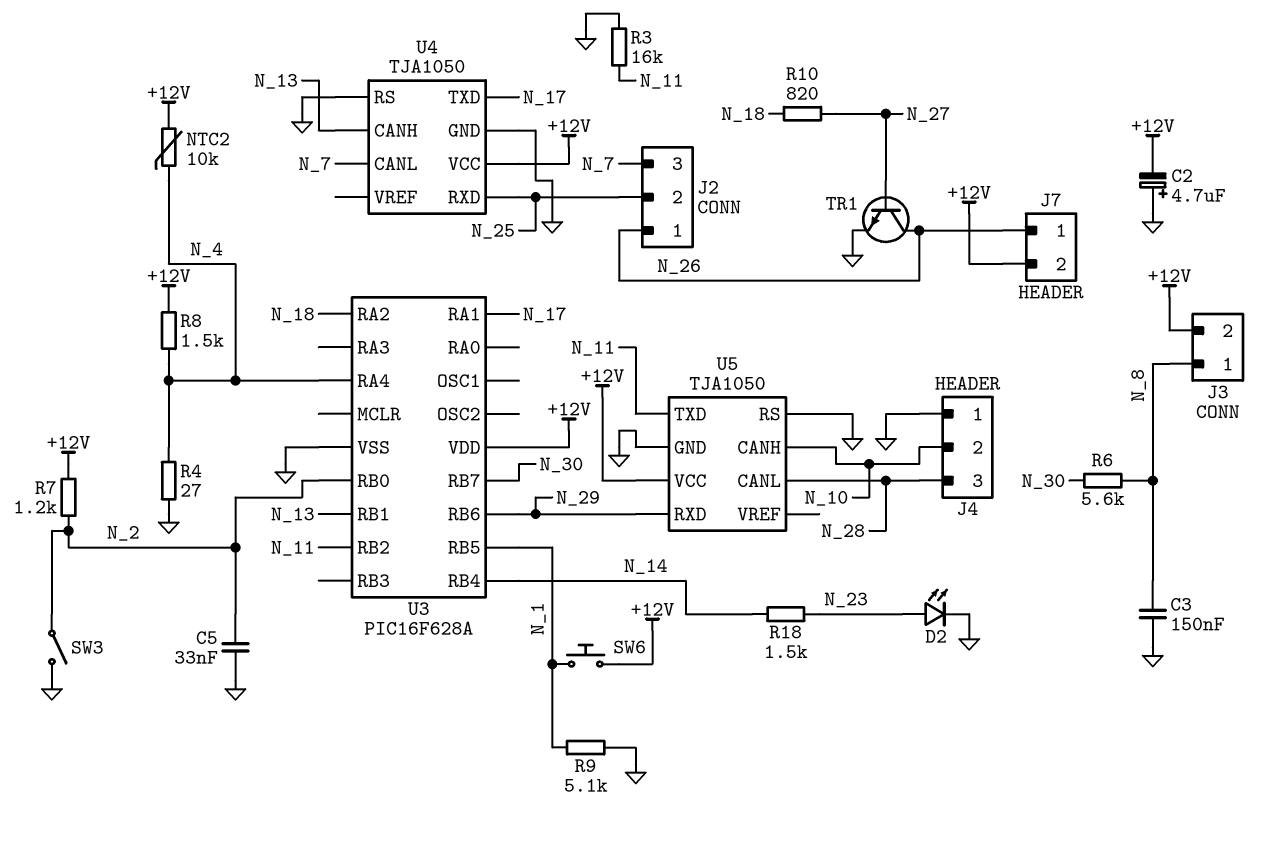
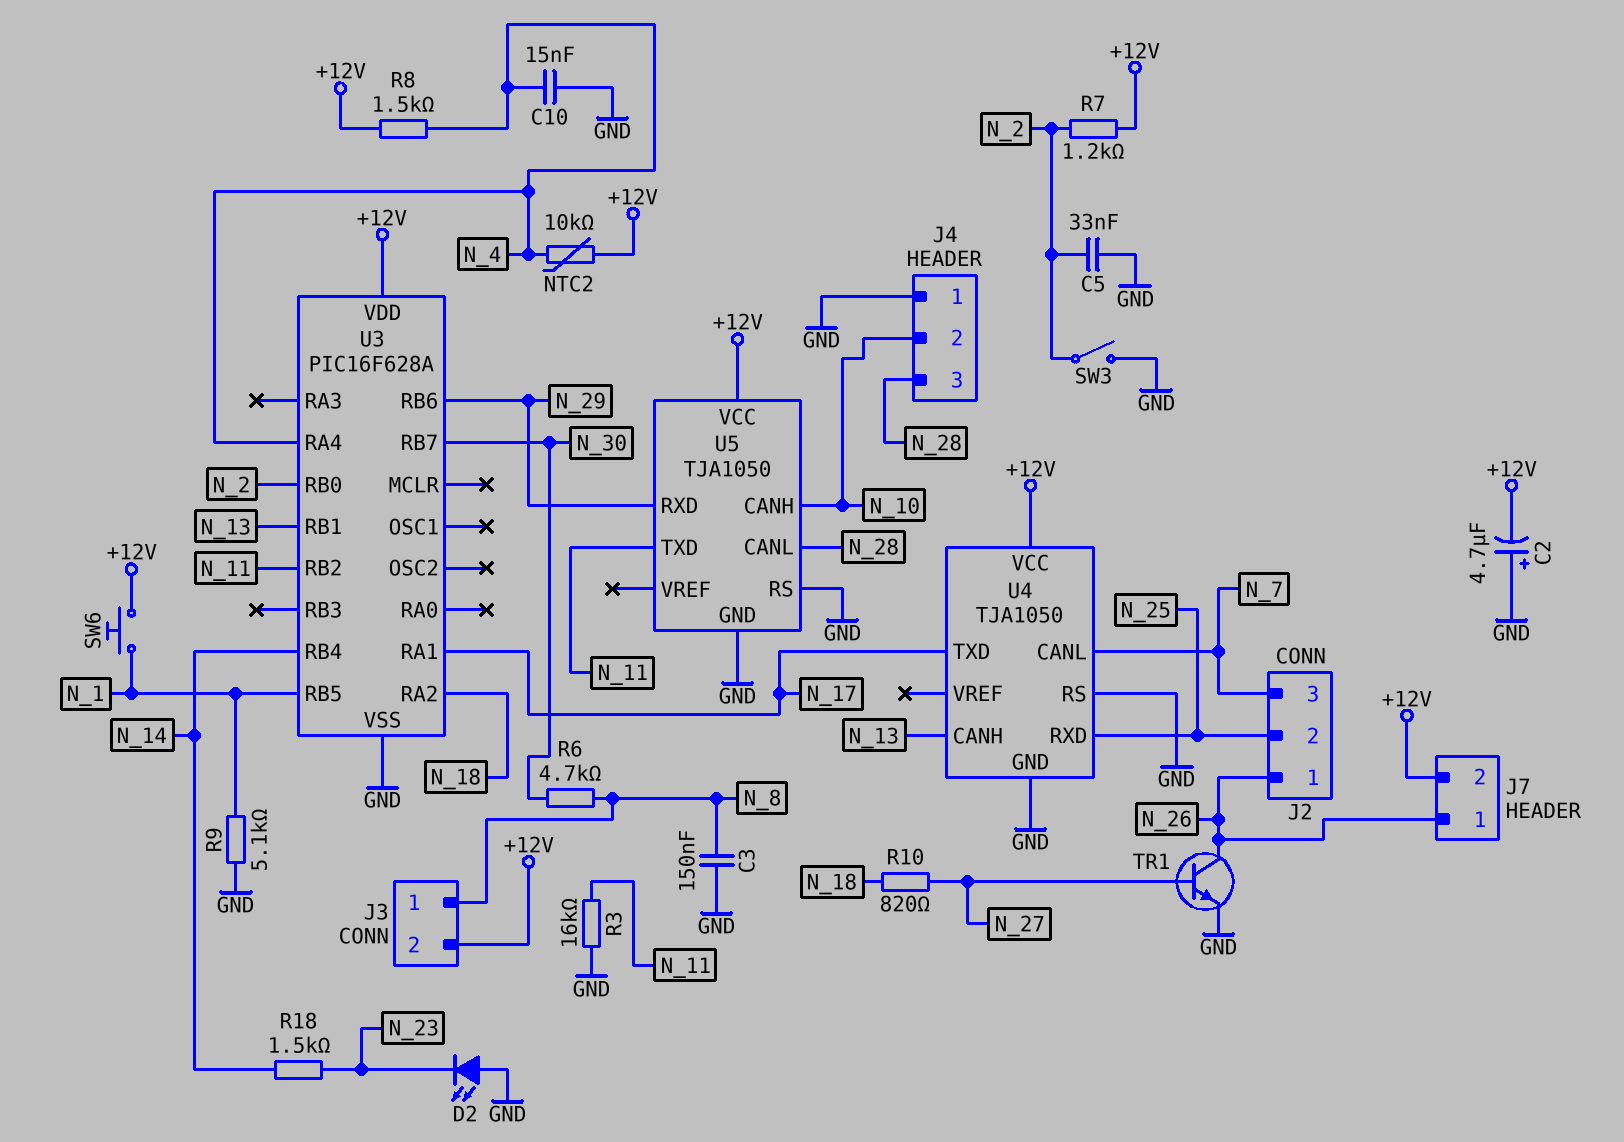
C10: none -> 15nF (GND, N_4)
D2: LED (A N_23, K GND) -> LED (A GND, K N_23)
R4: 27 (GND, N_4) -> none
R6: 5.6k (N_8, N_30) -> 4.7k (N_8, N_30)

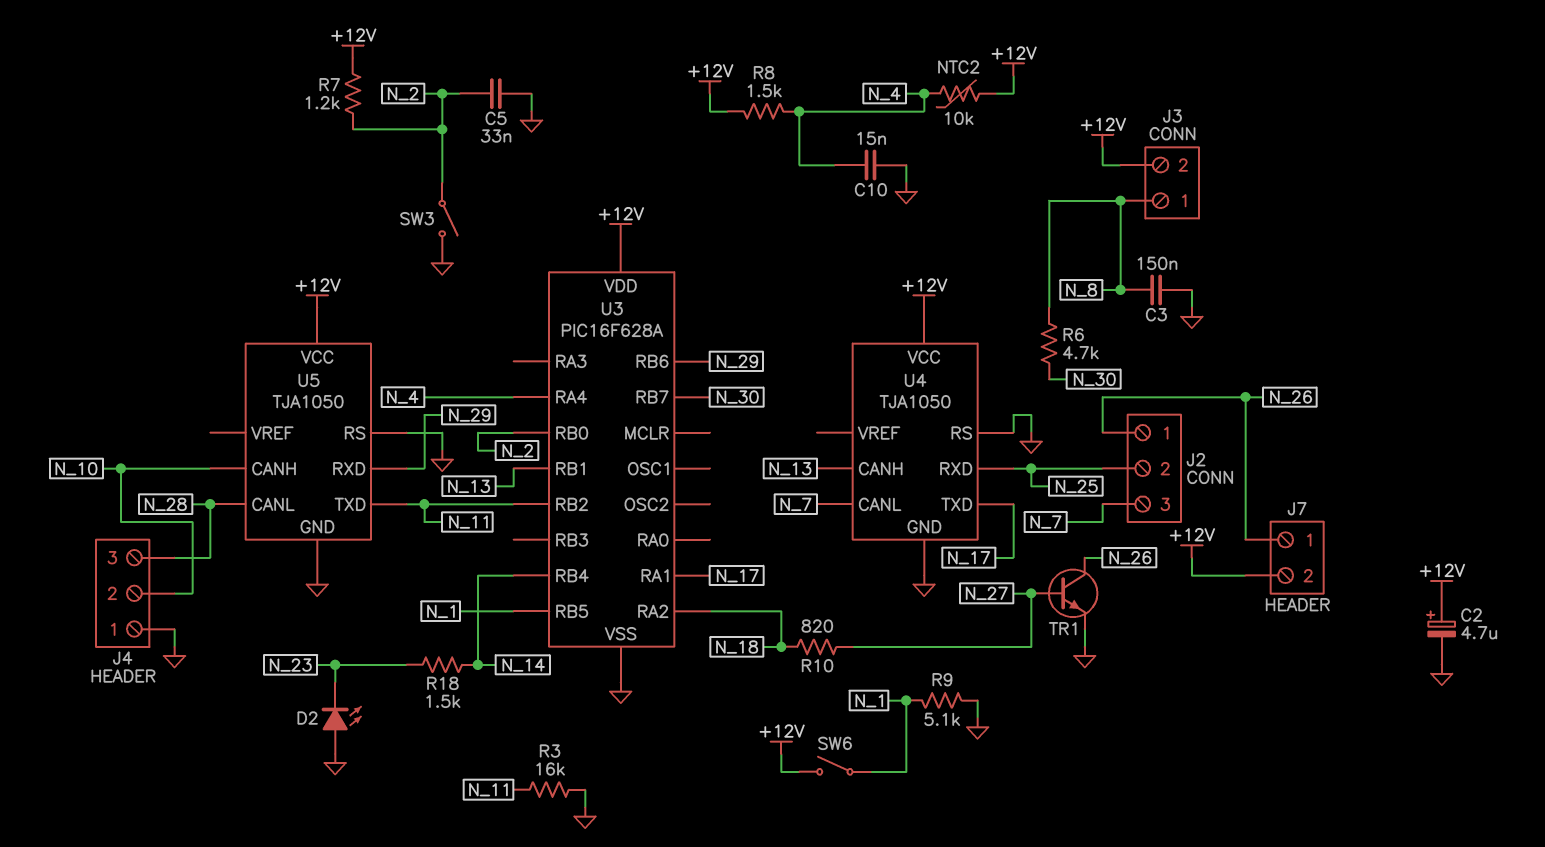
C2: 4.7uF (plus GND, minus +12V) -> 4.7uF (plus +12V, minus GND)
SW6: button (+12V, N_1) -> switch (+12V, N_1)

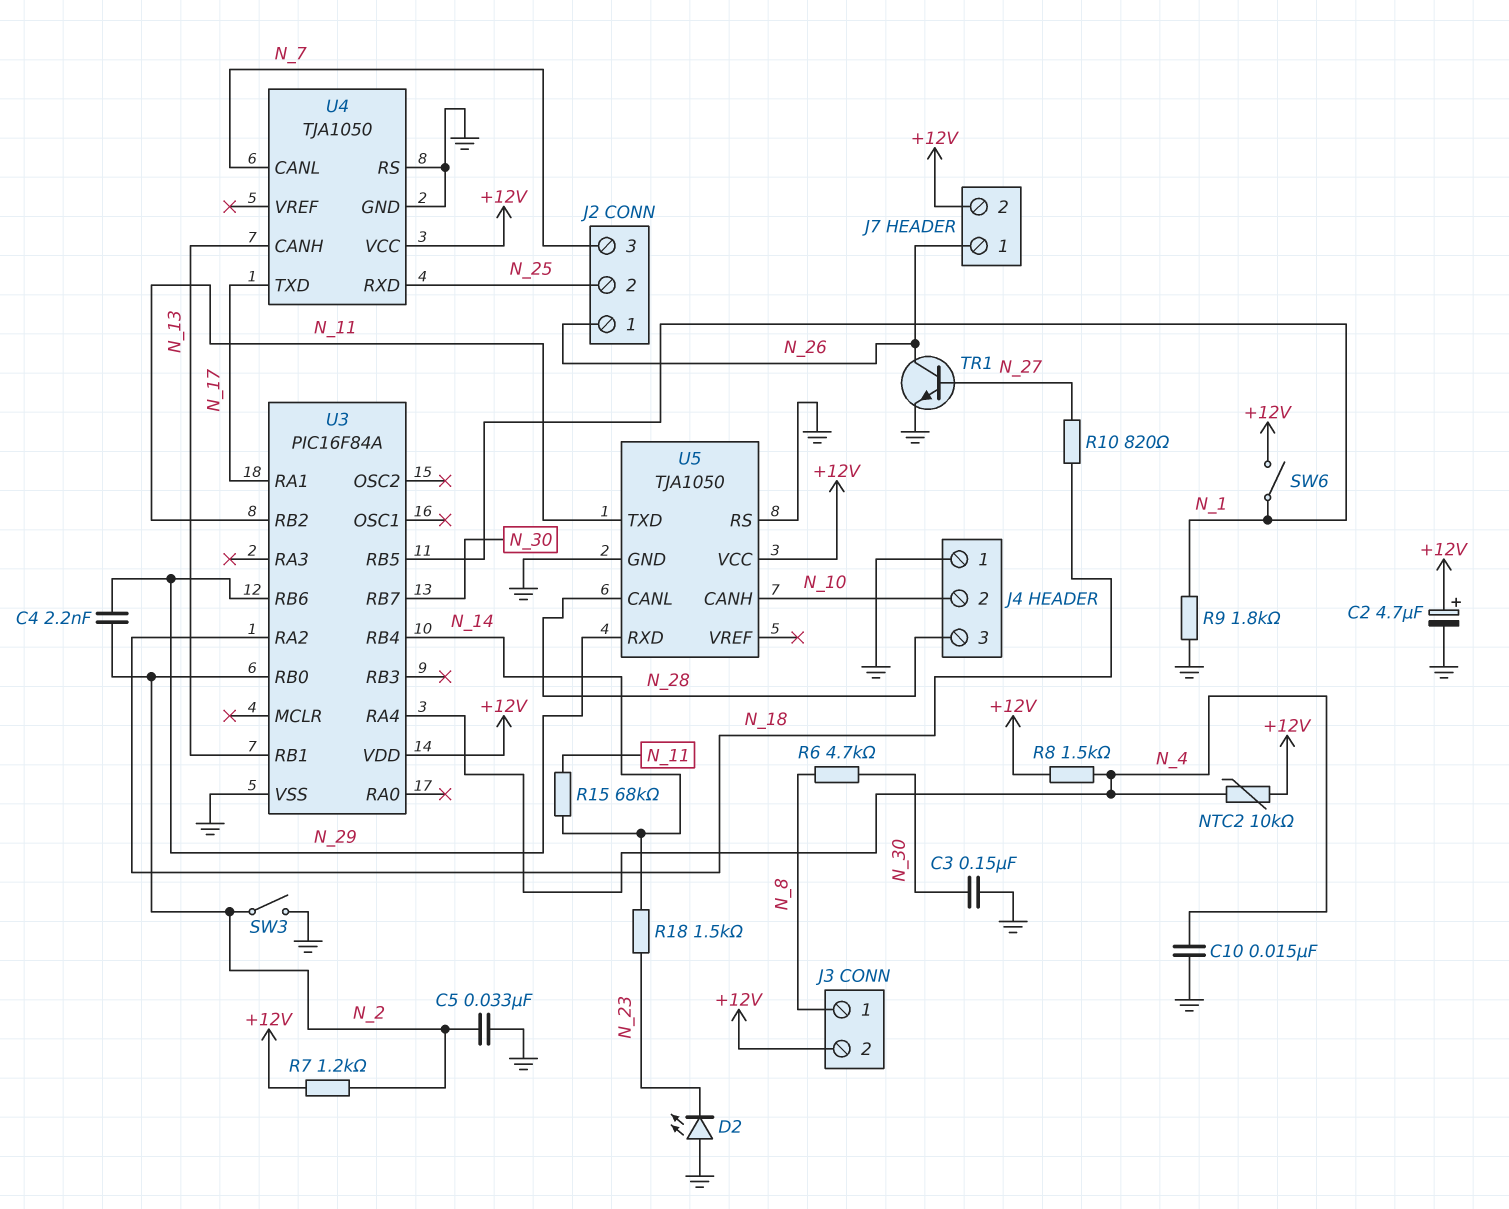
C3: 150nF (GND, N_8) -> 150nF (GND, N_30)
C4: none -> 2.2nF (N_2, N_29)
R3: 16k (GND, N_11) -> none
R9: 5.1k (GND, N_1) -> 1.8k (GND, N_1)
R15: none -> 68k (N_11, N_14)
U3: PIC16F628A -> PIC16F84A

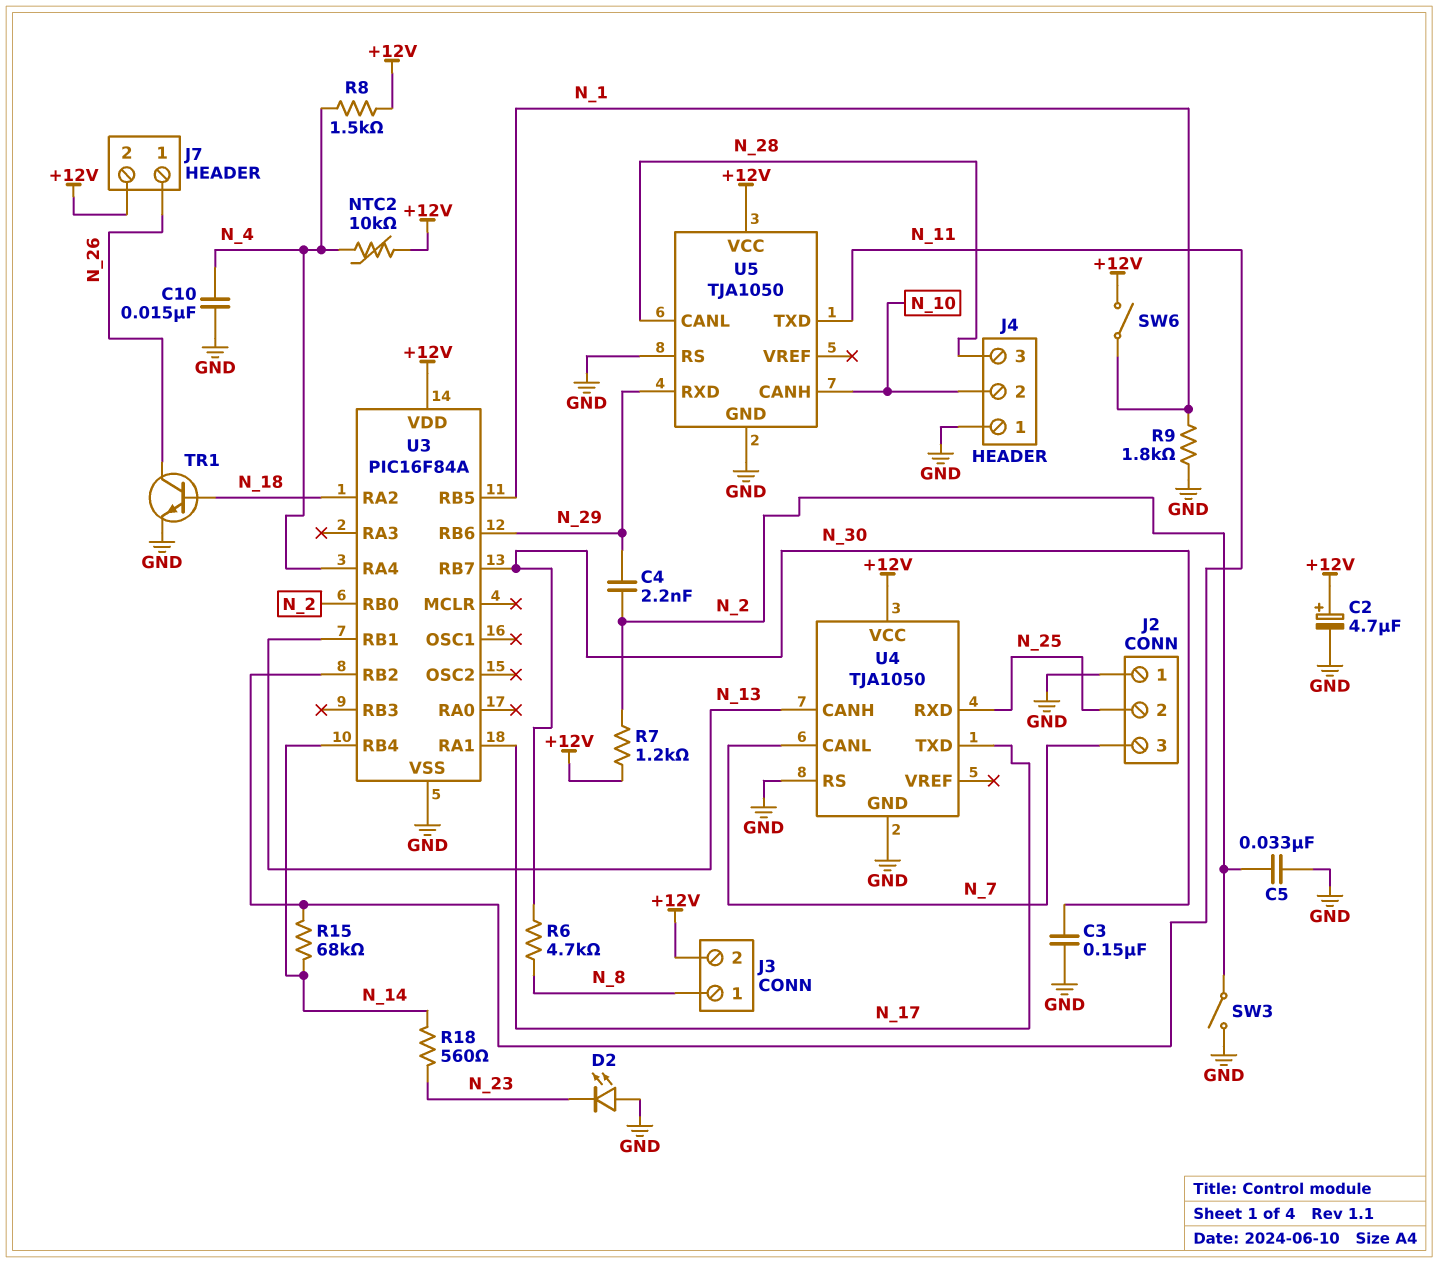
J2 pin 1: N_26 -> GND
R10: 820 (N_18, N_27) -> none
R18: 1.5k (N_14, N_23) -> 560 (N_14, N_23)
TR1: NPN (B N_27, C N_26, E GND) -> NPN (B N_18, C N_26, E GND)

